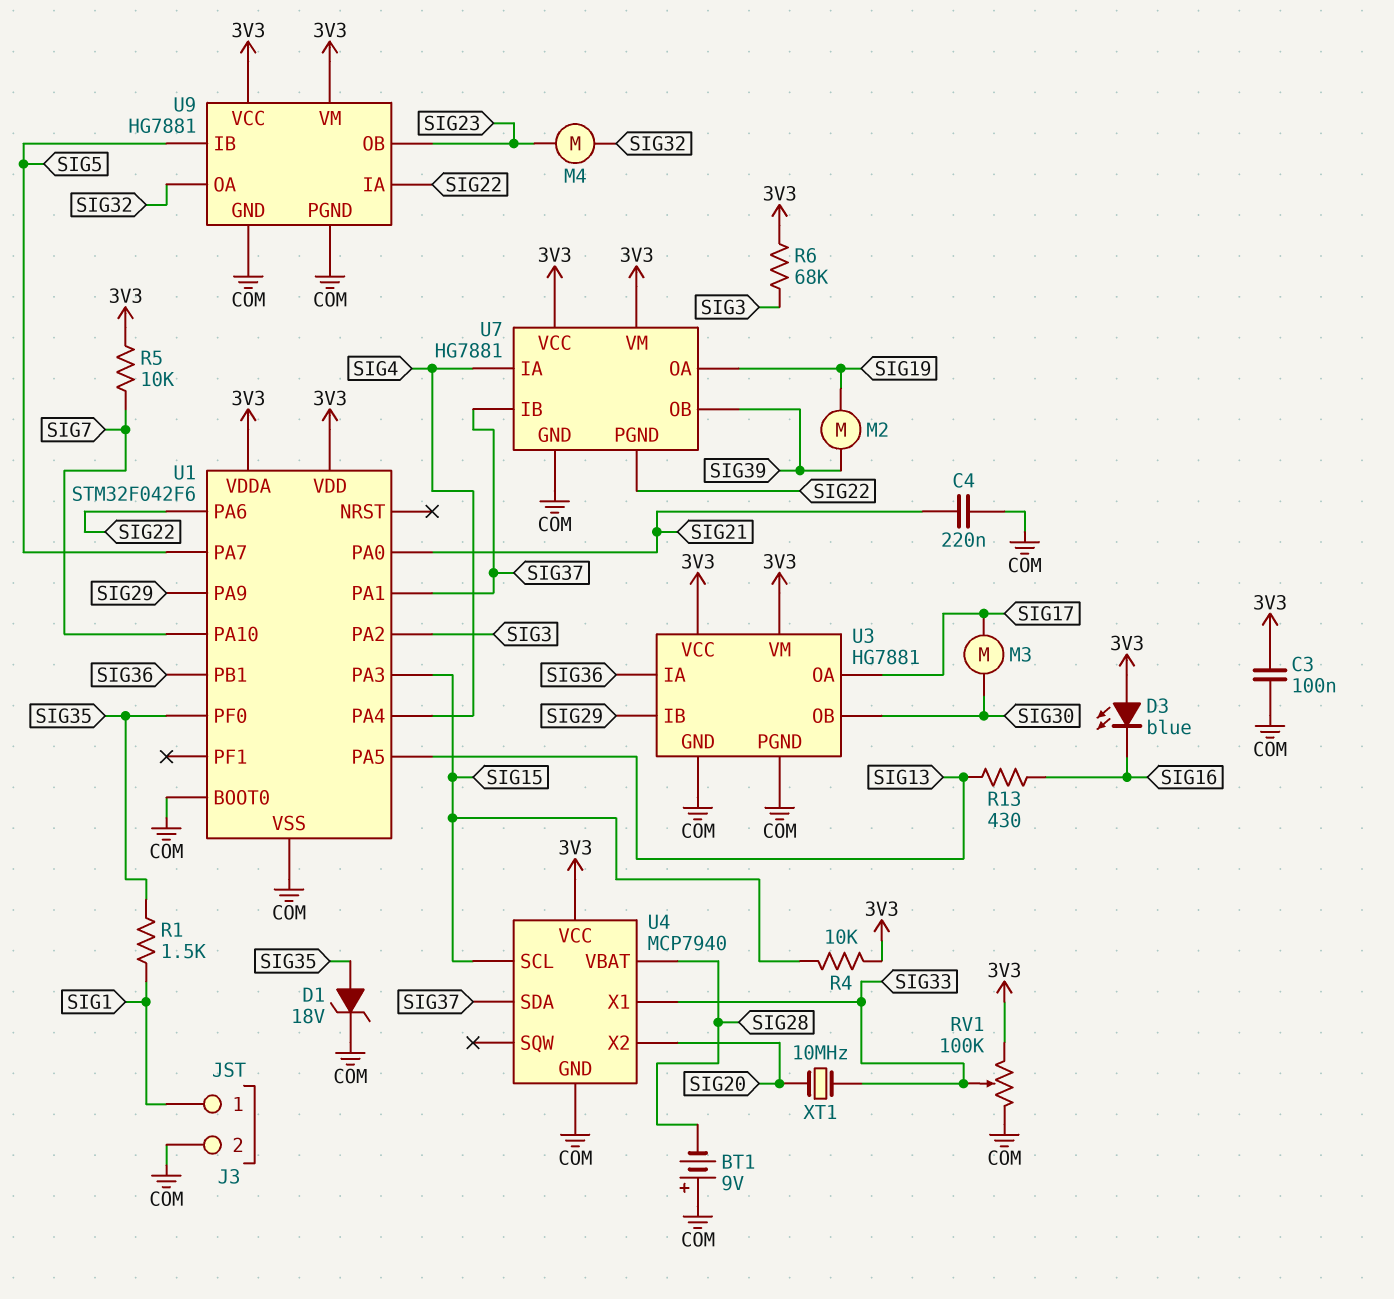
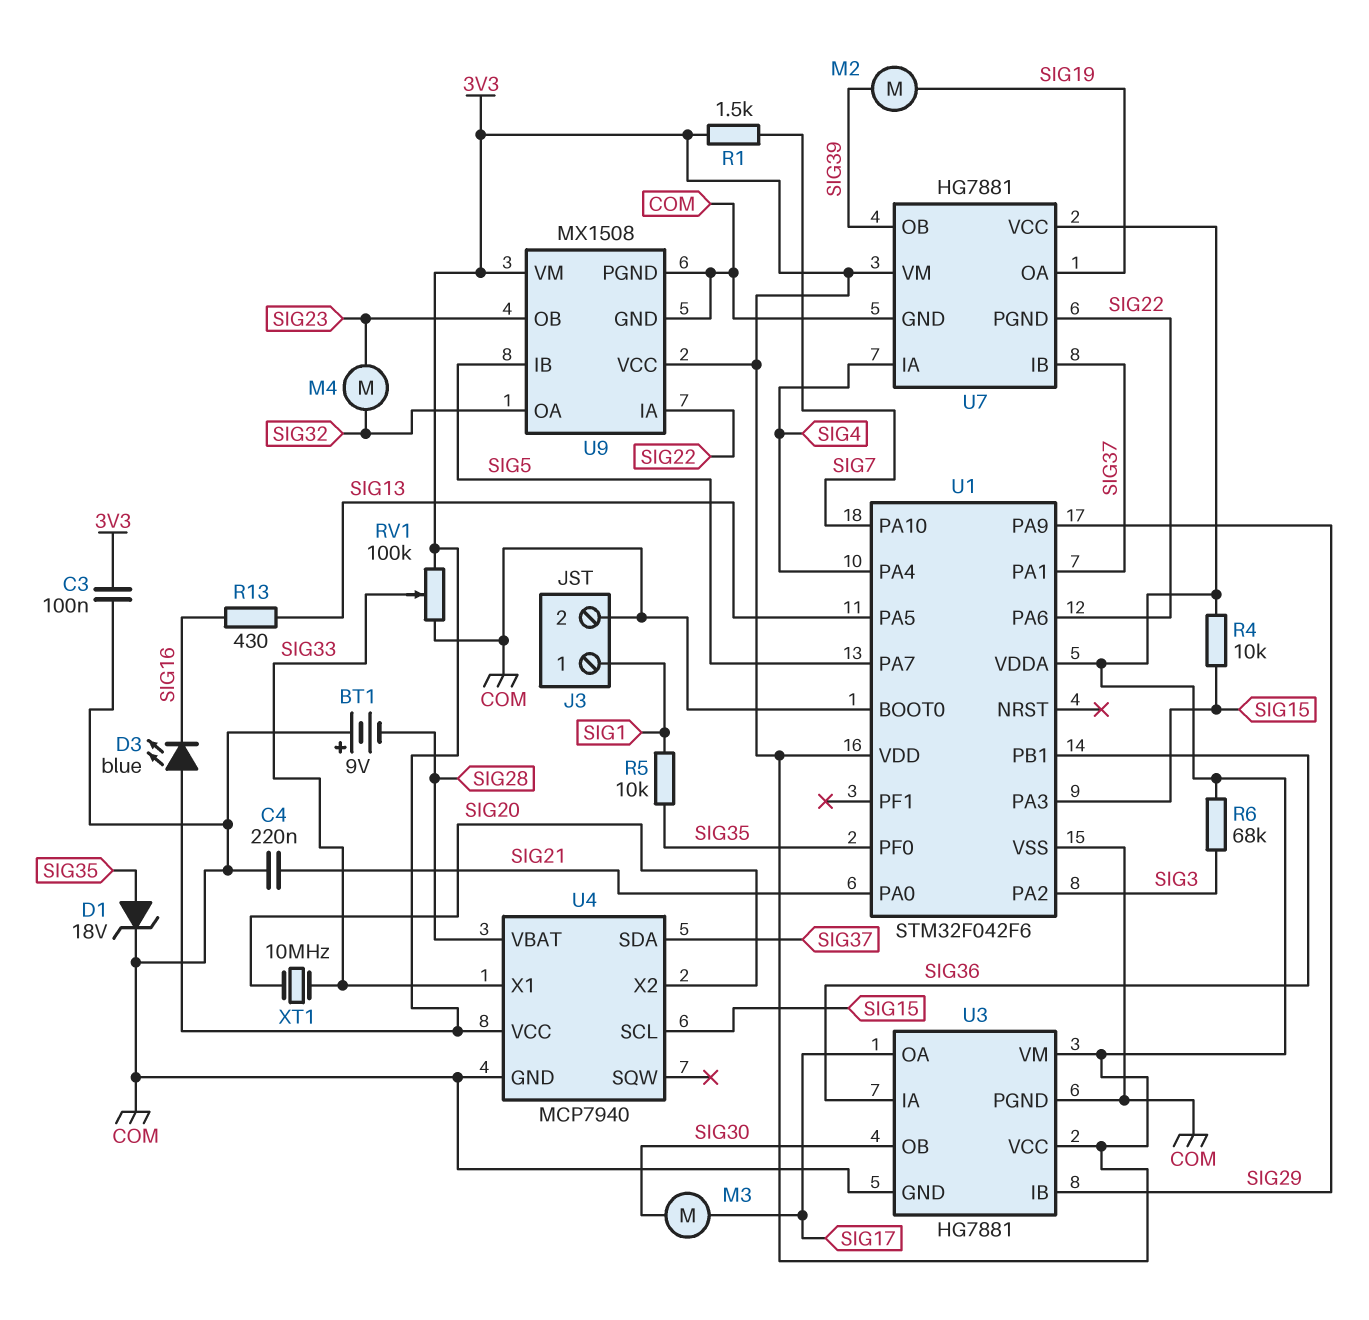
R1: 1.5k (SIG1, SIG35) -> 1.5k (3V3, SIG7)
R5: 10k (3V3, SIG7) -> 10k (SIG1, SIG35)
U9: HG7881 -> MX1508

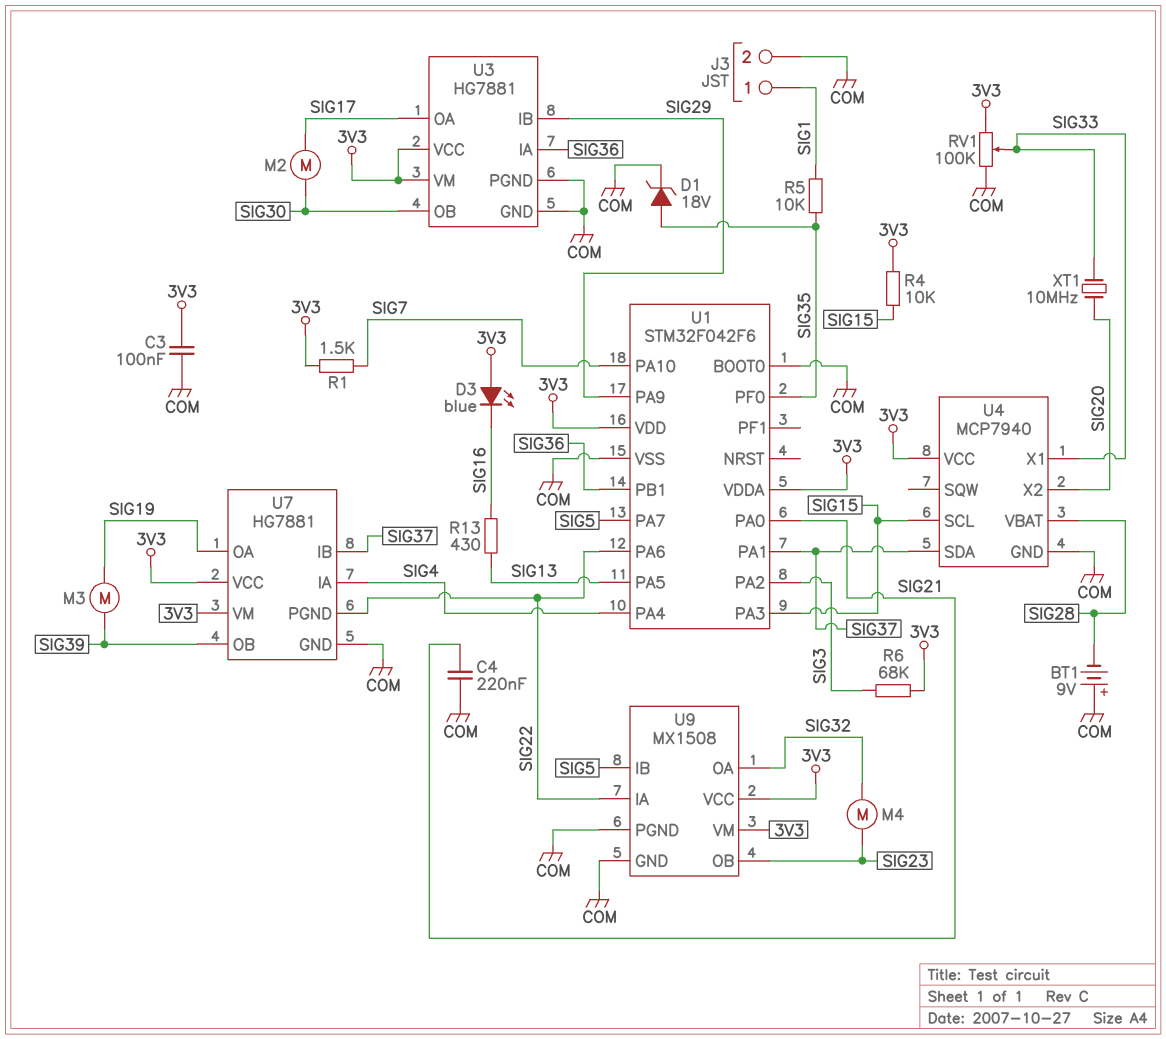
M2: motor (SIG19, SIG39) -> motor (SIG17, SIG30)
M3: motor (SIG17, SIG30) -> motor (SIG19, SIG39)

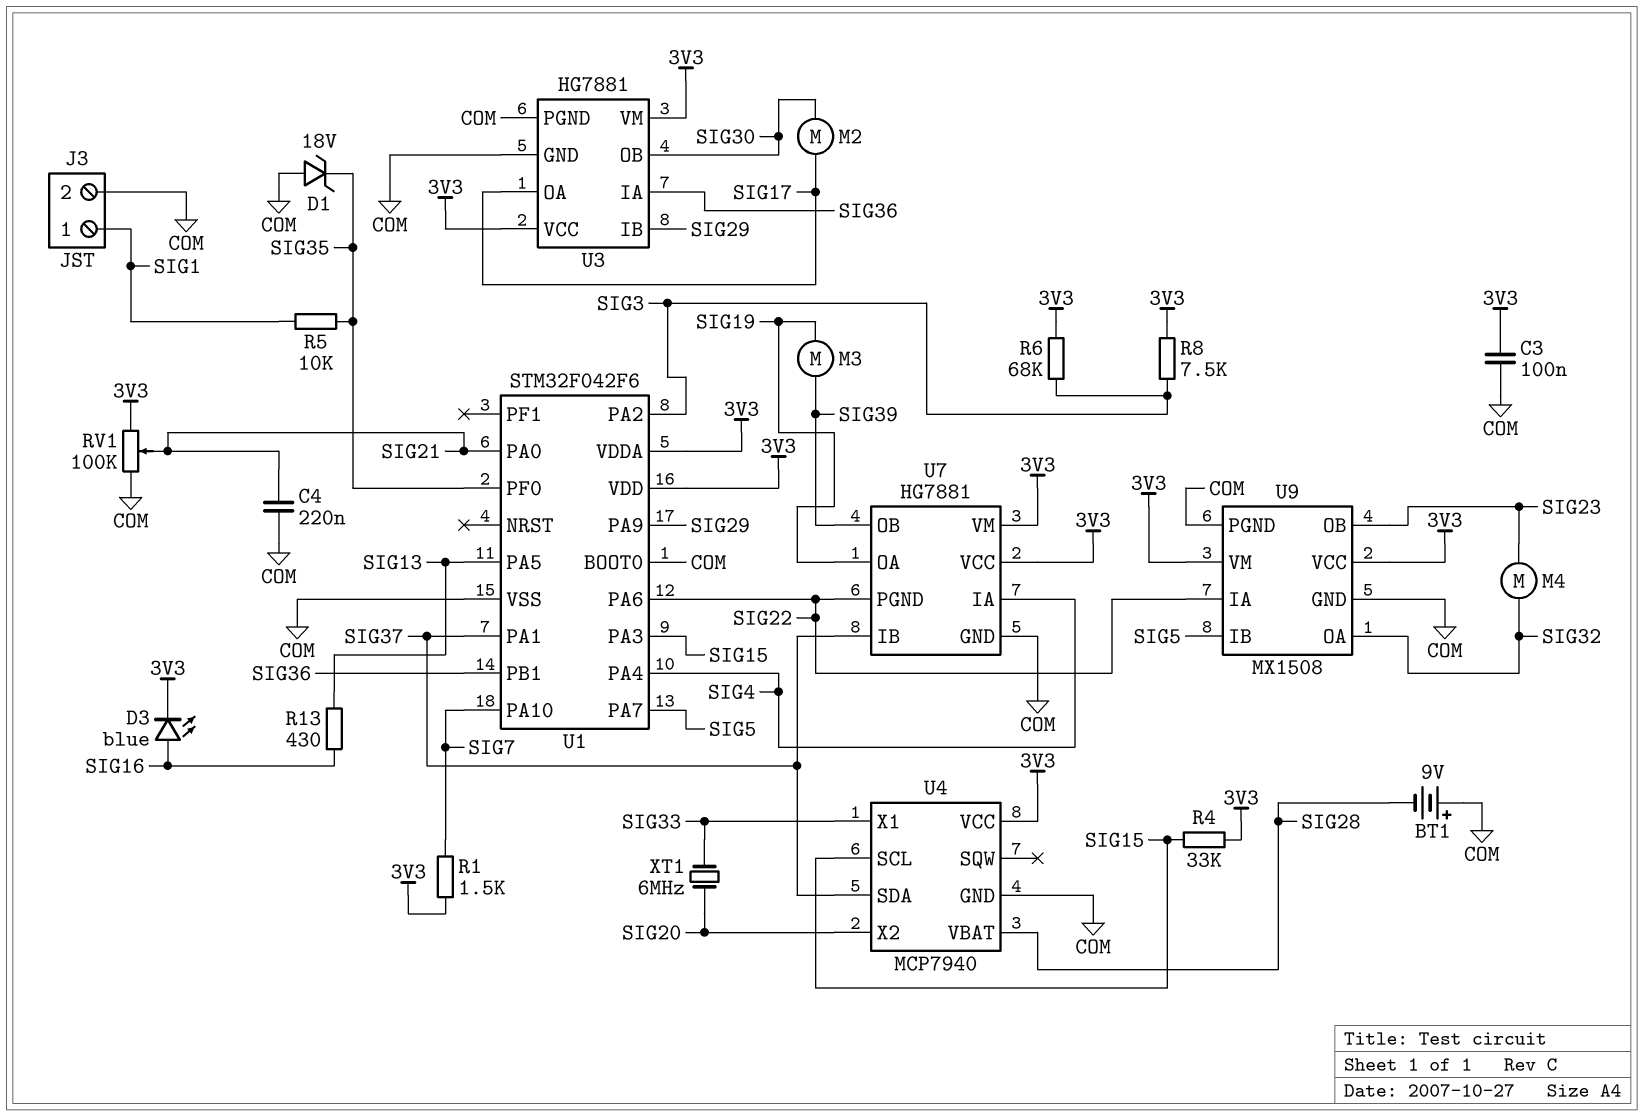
D1: zener 18V (A SIG35, K COM) -> zener 18V (A COM, K SIG35)
D3: LED blue (A 3V3, K SIG16) -> LED blue (A SIG16, K 3V3)
R4: 10k (3V3, SIG15) -> 33k (3V3, SIG15)
R8: none -> 7.5k (3V3, SIG3)
RV1: 100k (3V3, COM, wiper SIG33) -> 100k (3V3, COM, wiper SIG21)
XT1: 10MHz (SIG20, SIG33) -> 6MHz (SIG20, SIG33)

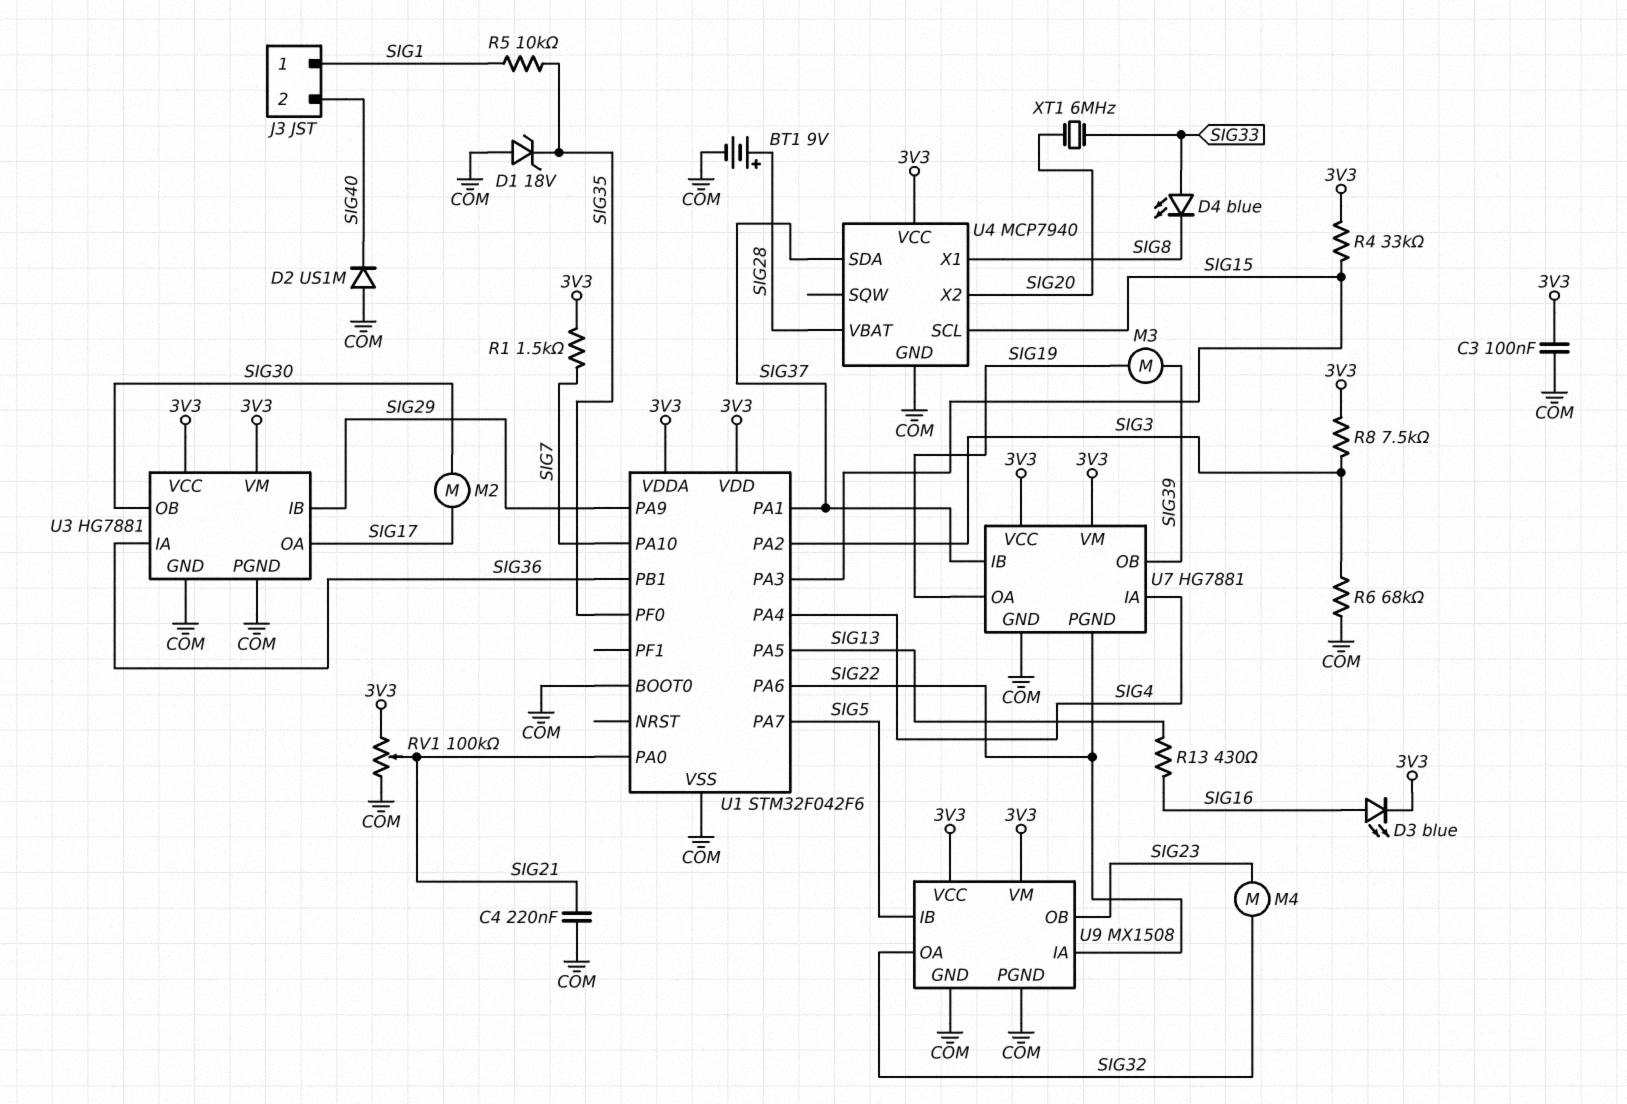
BT1: 9V (plus COM, minus SIG28) -> 9V (plus SIG28, minus COM)
D2: none -> diode US1M (A COM, K SIG40)
D4: none -> LED blue (A SIG33, K SIG8)
J3 pin 2: COM -> SIG40
R6: 68k (3V3, SIG3) -> 68k (COM, SIG3)
U4 pin X1: SIG33 -> SIG8

